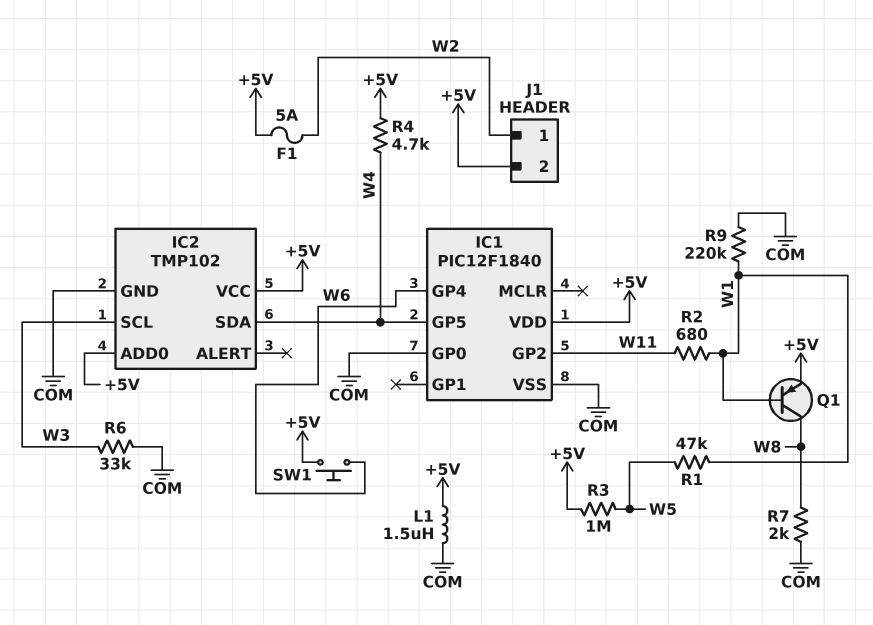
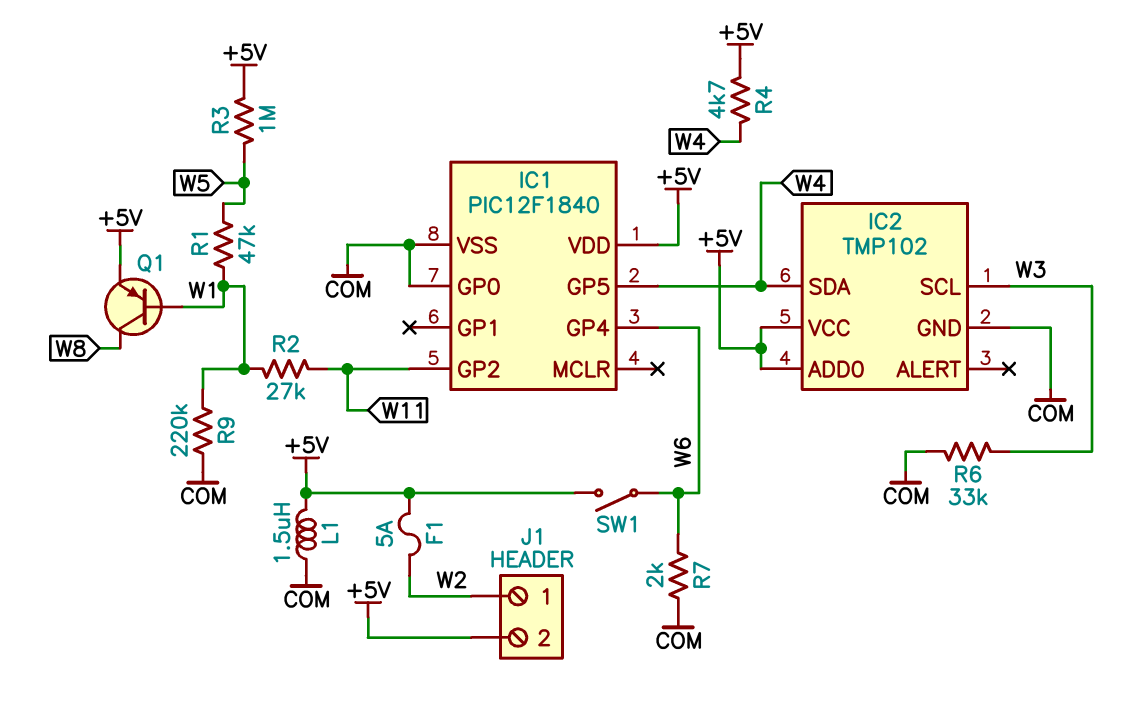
R2: 680 (W1, W11) -> 27k (W1, W11)
R7: 2k (COM, W8) -> 2k (COM, W6)
SW1: button (+5V, W6) -> switch (+5V, W6)

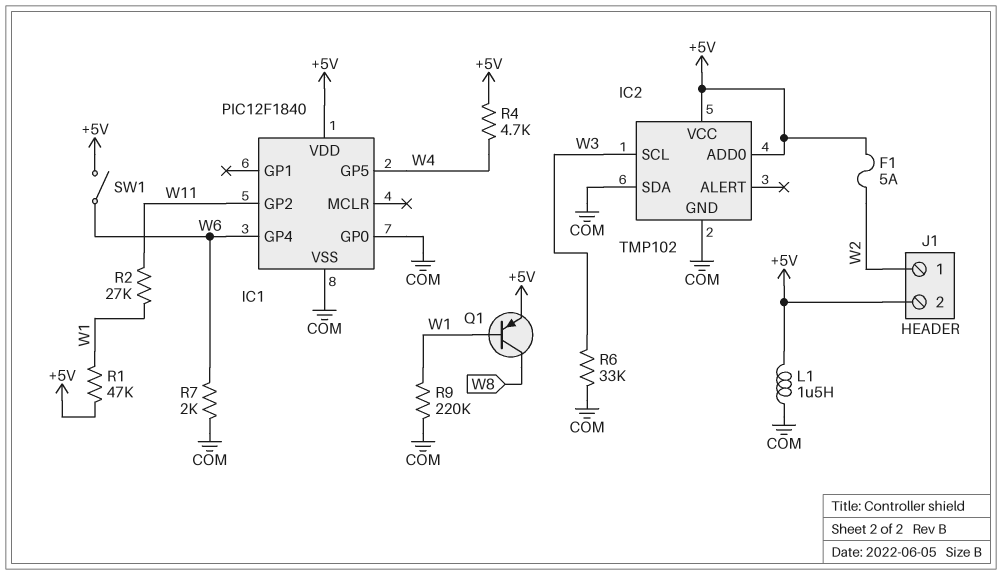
IC2 pin SDA: W4 -> COM
R1: 47k (W1, W5) -> 47k (+5V, W1)
R3: 1M (+5V, W5) -> none

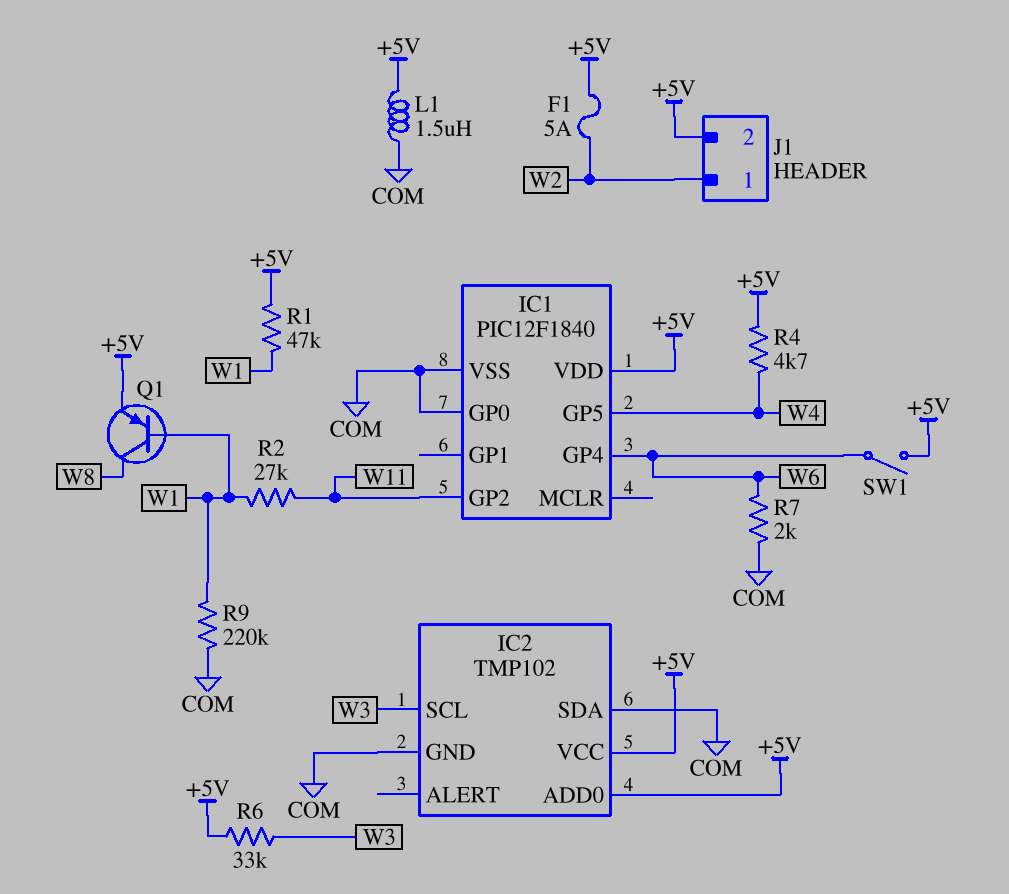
R6: 33k (COM, W3) -> 33k (+5V, W3)

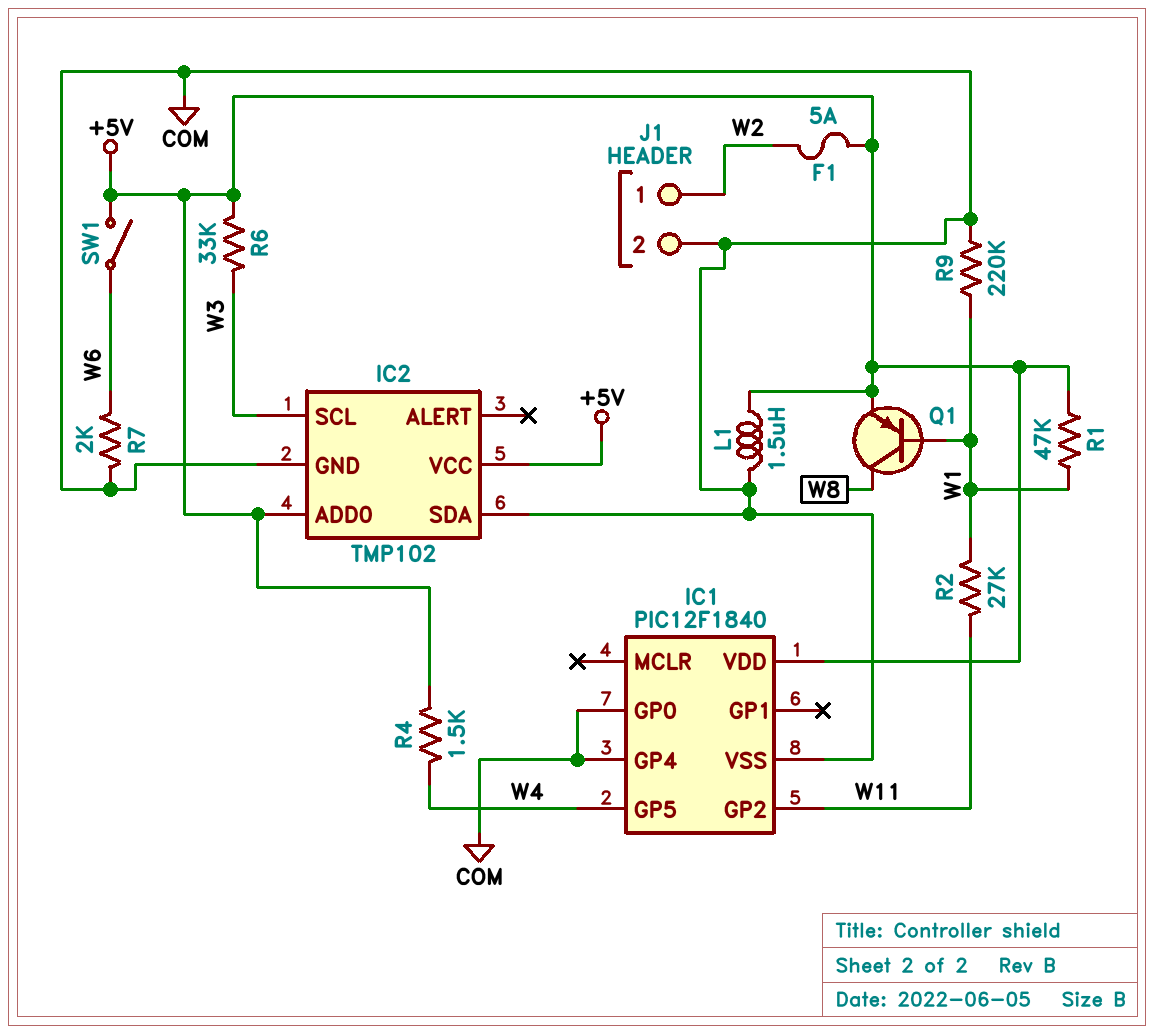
IC1 pin GP4: W6 -> COM
J1 pin 2: +5V -> COM
R4: 4.7k (+5V, W4) -> 1.5k (+5V, W4)

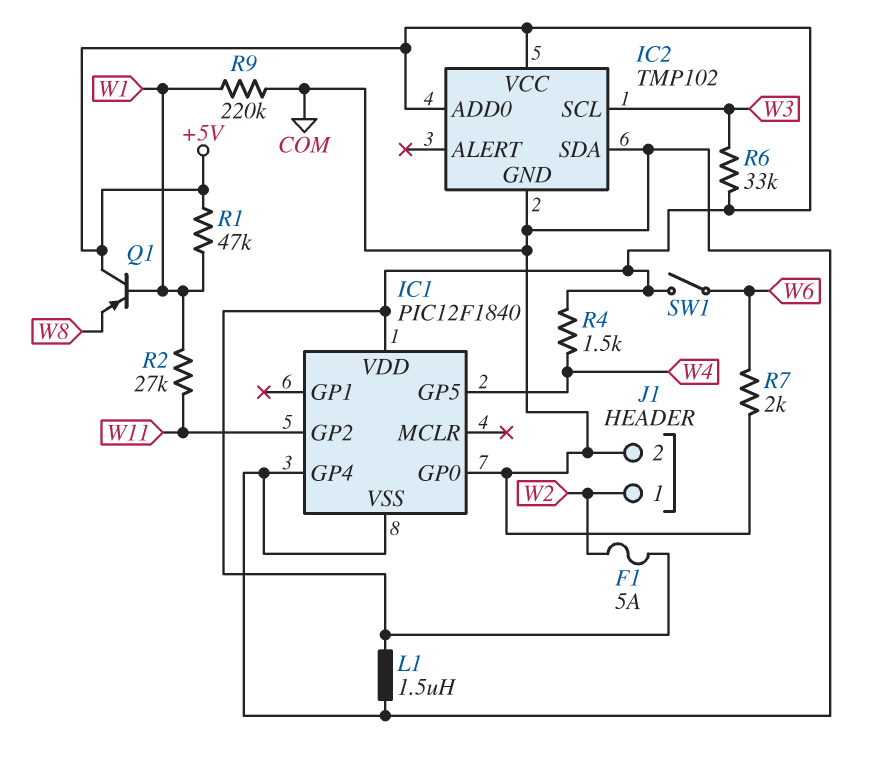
Q1: PNP (B W1, C W8, E +5V) -> PNP (B W1, C +5V, E W8)

